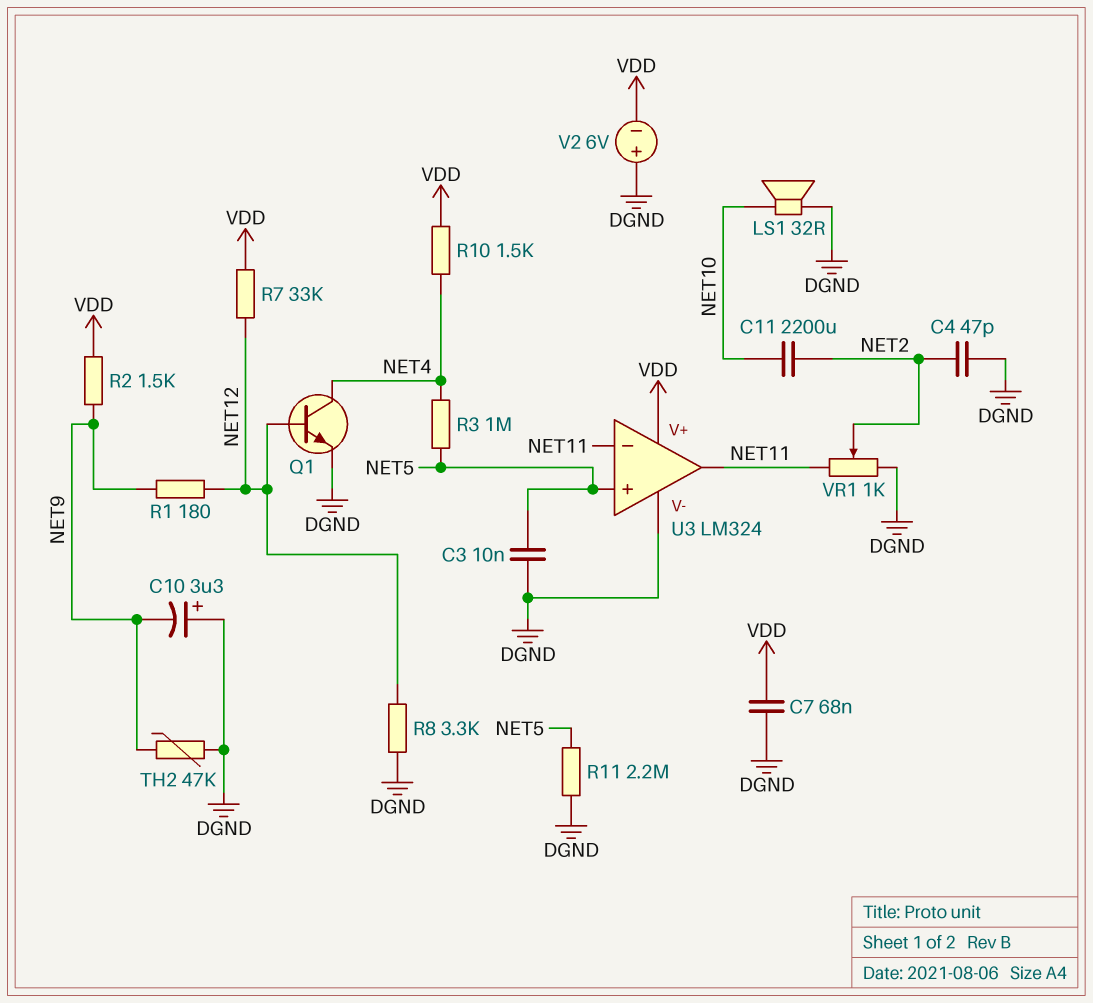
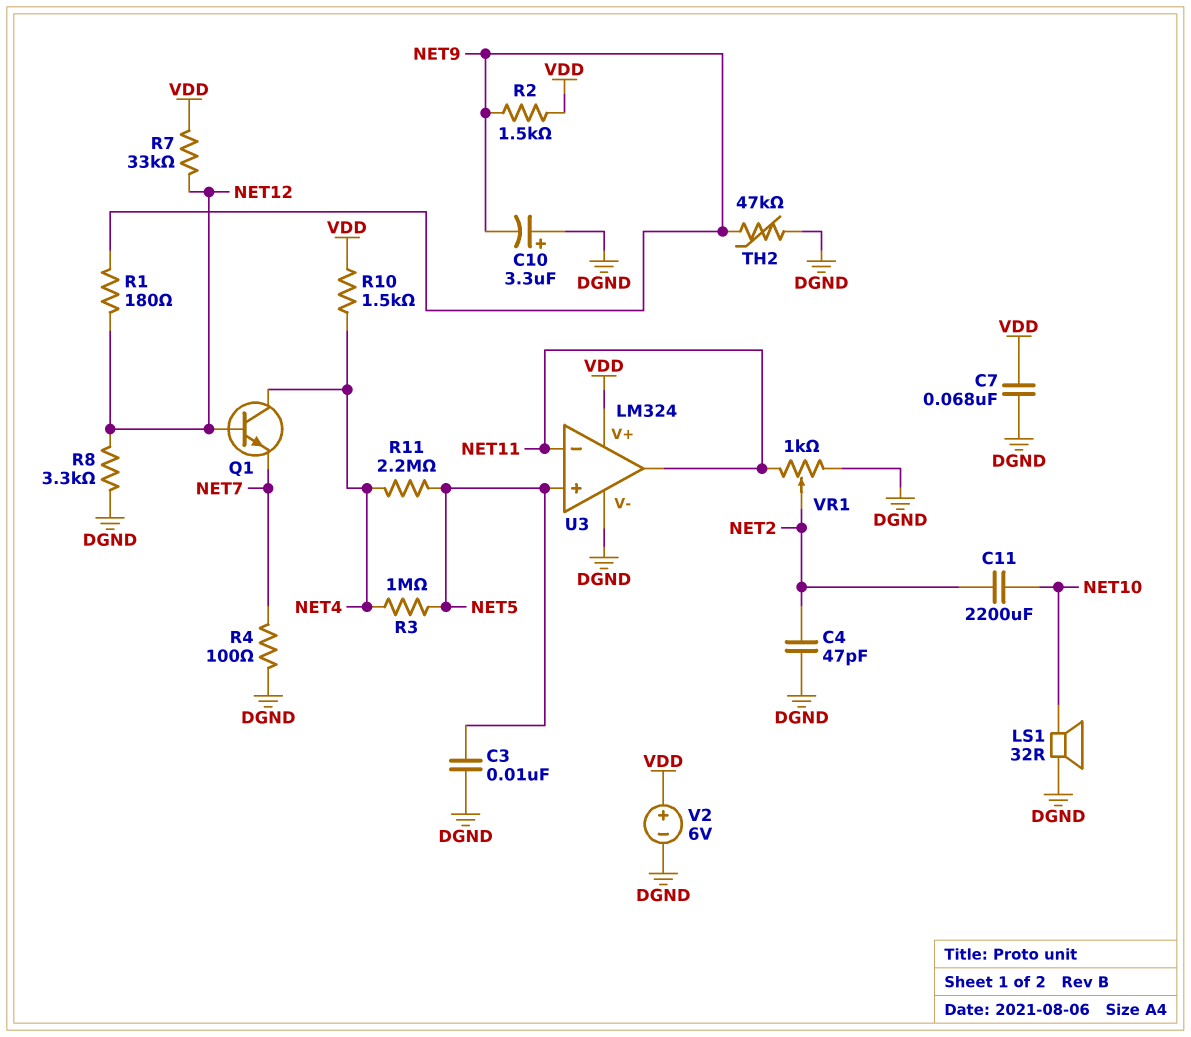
Q1: NPN (B NET12, C NET4, E DGND) -> NPN (B NET12, C NET4, E NET7)
R4: none -> 100 (DGND, NET7)
R11: 2.2M (DGND, NET5) -> 2.2M (NET4, NET5)
V2: 6V (plus DGND, minus VDD) -> 6V (plus VDD, minus DGND)

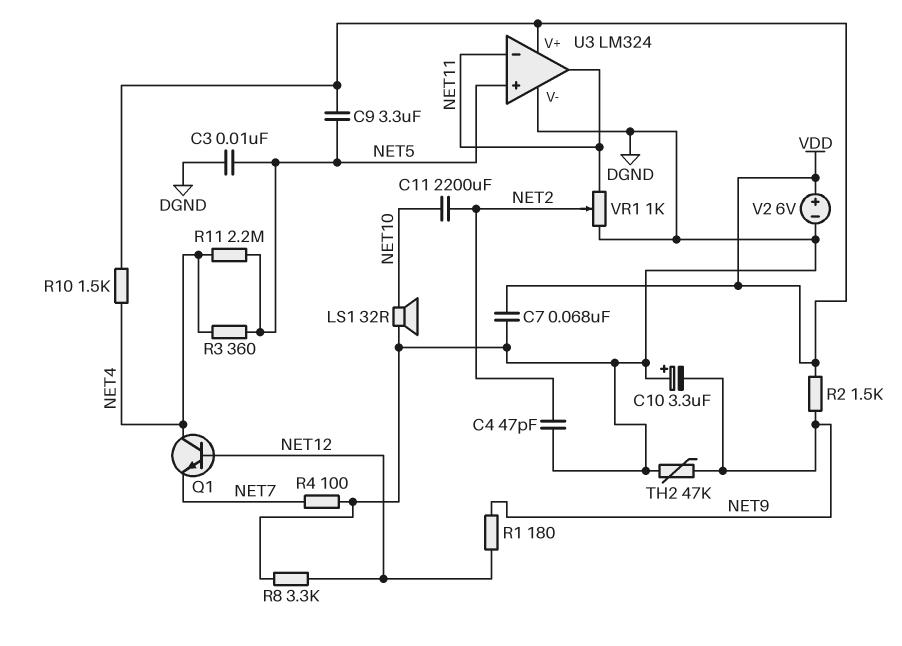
C9: none -> 3.3uF (NET5, VDD)
R3: 1M (NET4, NET5) -> 360 (NET4, NET5)
R7: 33k (NET12, VDD) -> none

